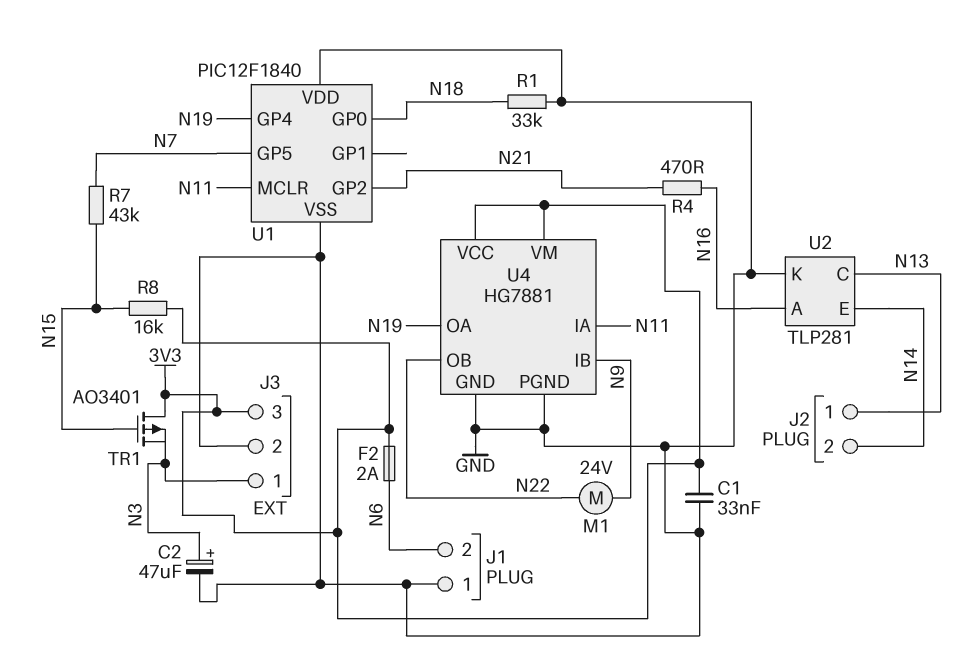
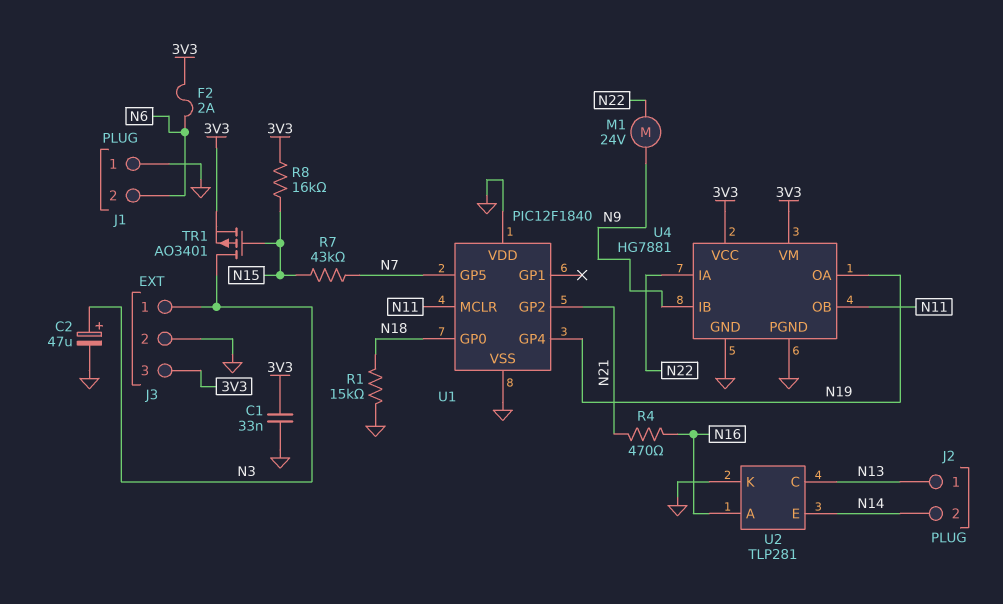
R1: 33k (GND, N18) -> 15k (GND, N18)
TR1: PMOS AO3401 (G N15, D 3V3, S N3) -> PMOS AO3401 (G N15, D N3, S 3V3)
U4 pin IA: N11 -> N22
U4 pin OB: N22 -> N11

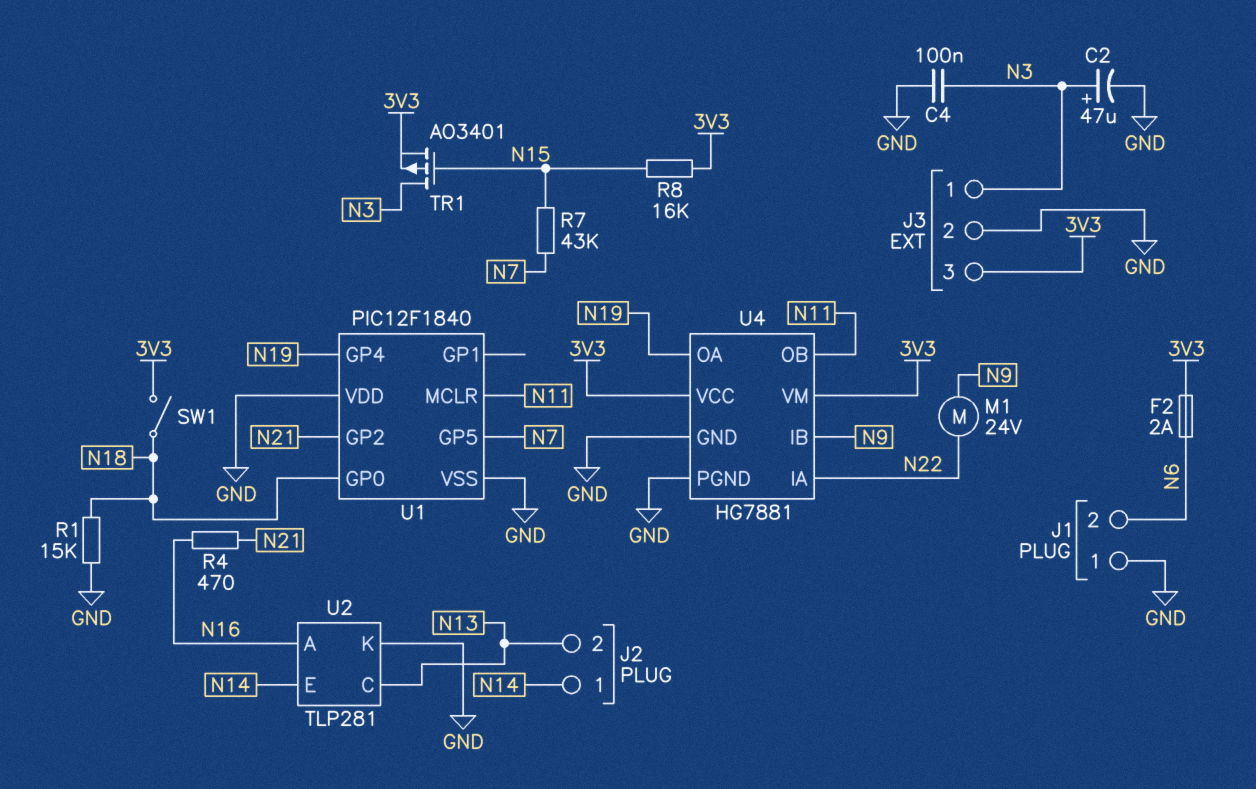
C1: 33nF (3V3, GND) -> none
C4: none -> 100nF (GND, N3)
J2 pin 1: N13 -> N14
J2 pin 2: N14 -> N13
SW1: none -> switch (3V3, N18)

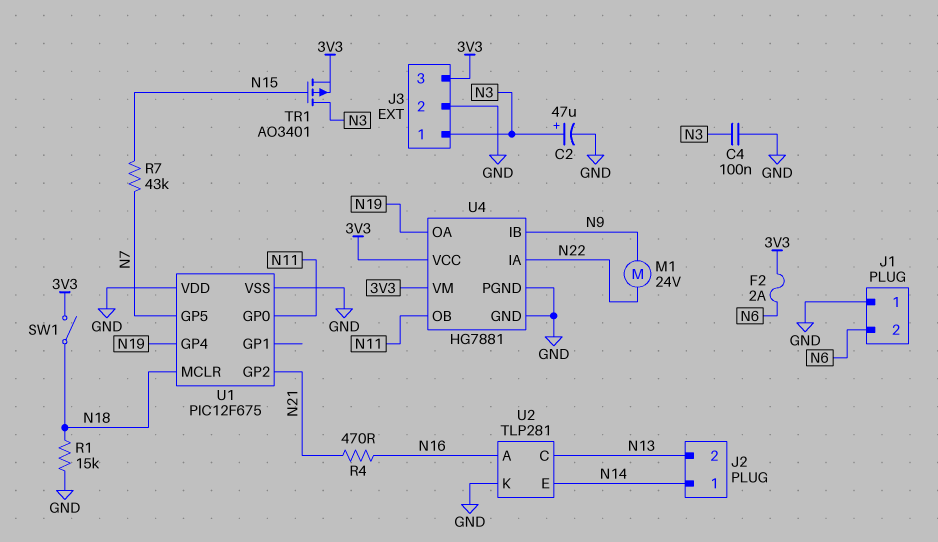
R8: 16k (3V3, N15) -> none
U1: PIC12F1840 -> PIC12F675
U1 pin GP0: N18 -> N11
U1 pin MCLR: N11 -> N18

